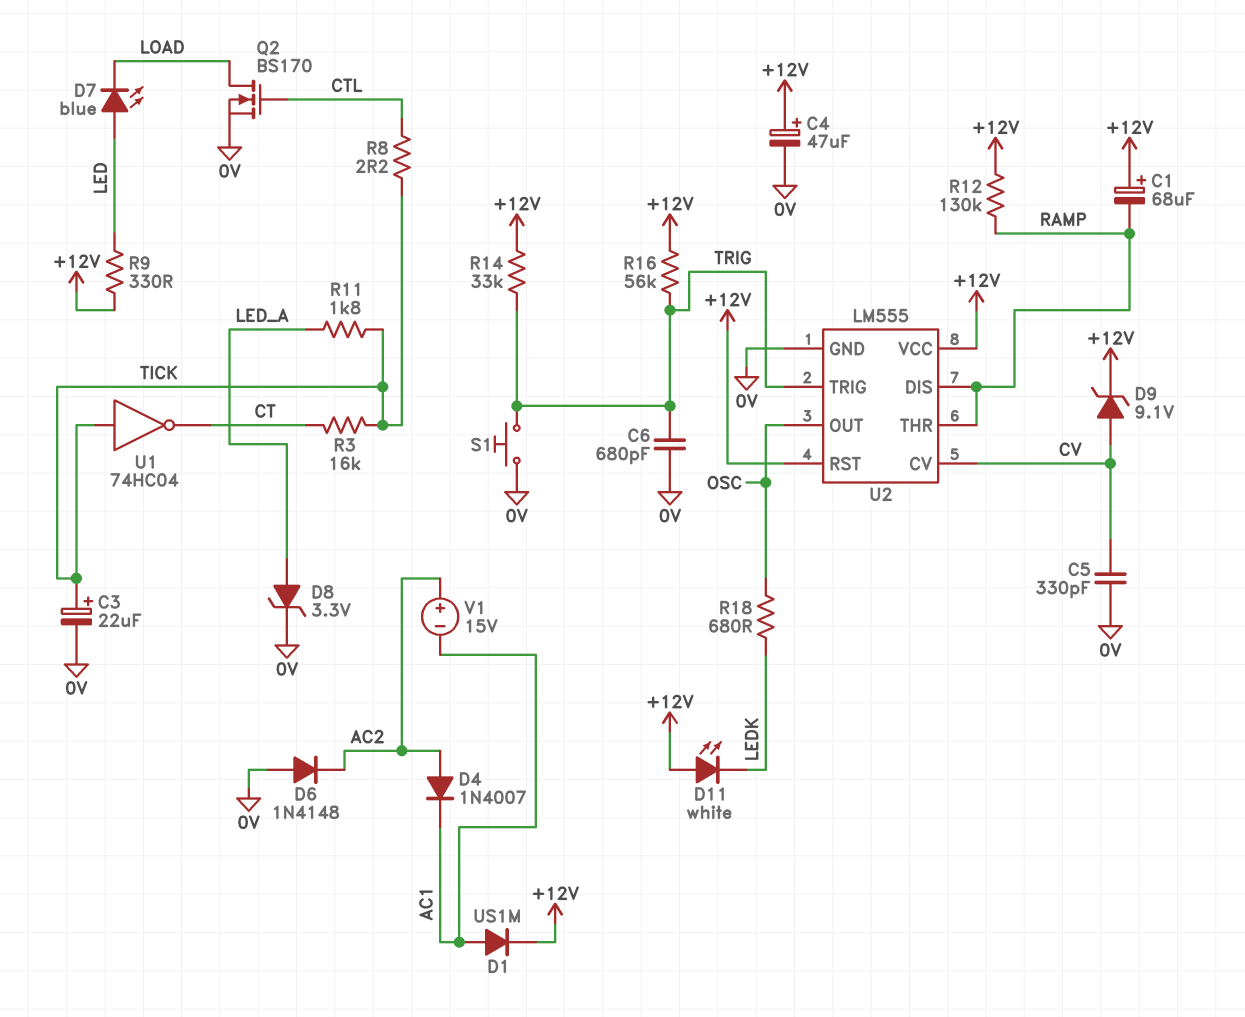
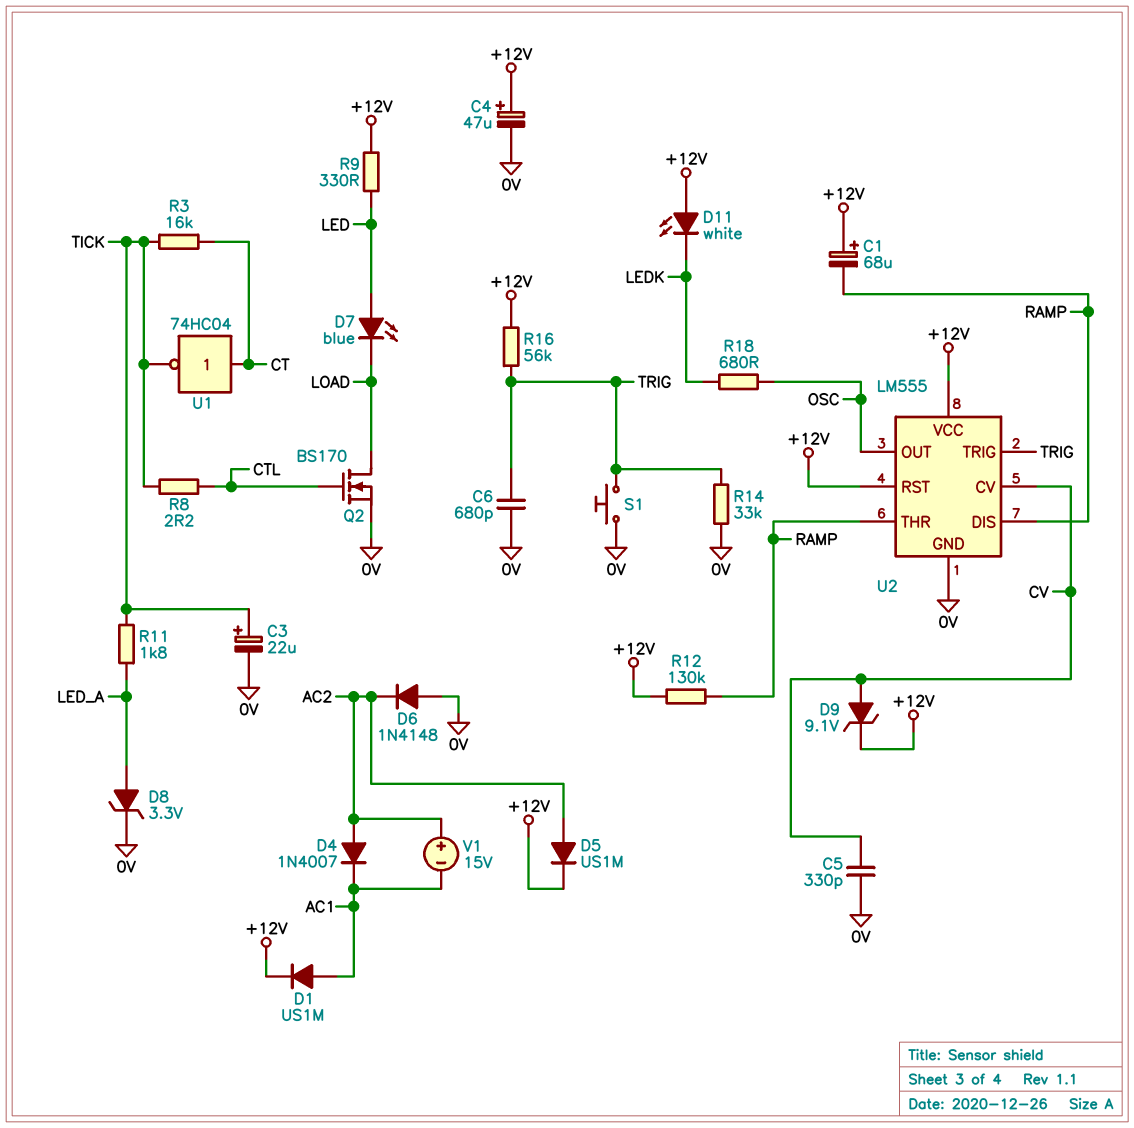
D5: none -> diode US1M (A AC2, K +12V)
R14: 33k (+12V, TRIG) -> 33k (0V, TRIG)
U1: NOT 74HC04 (in TICK, out CT) -> NOT 74HC04 (in CT, out TICK)

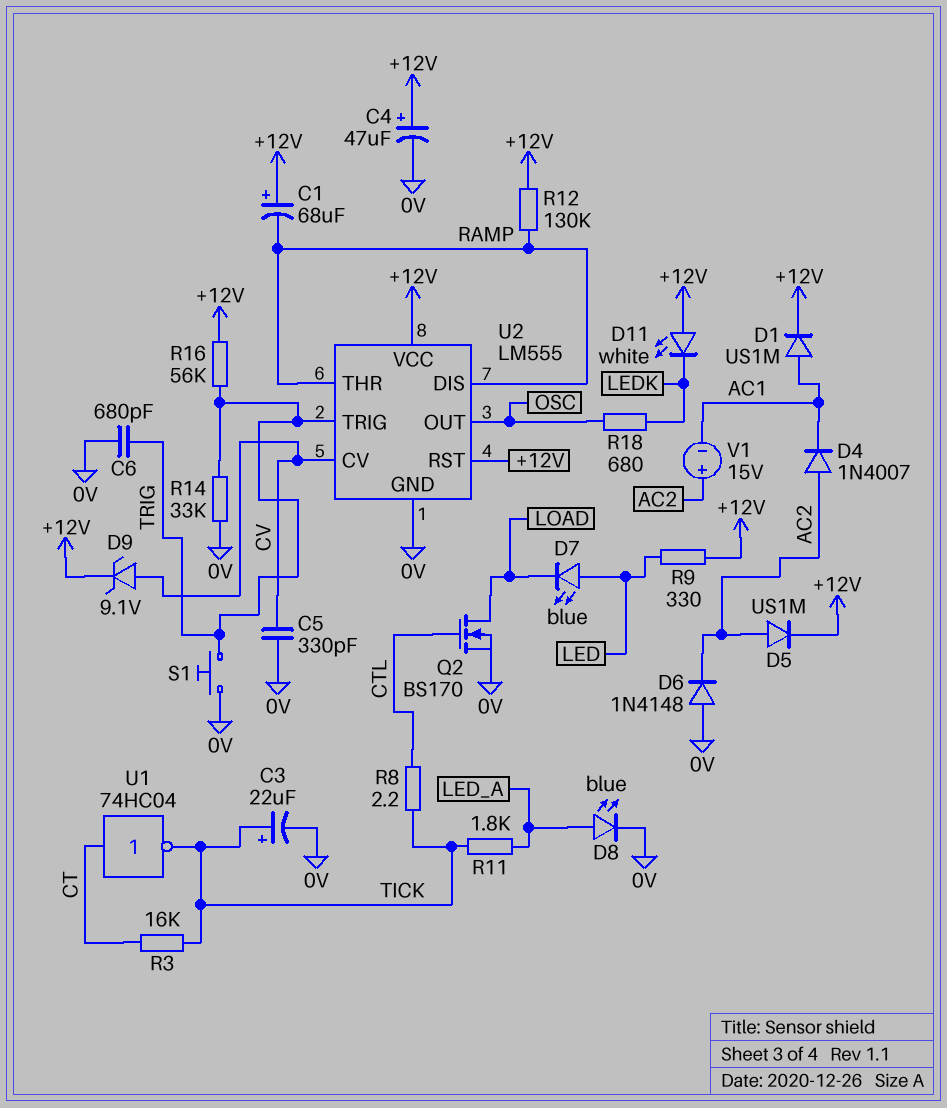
D8: zener 3.3V (A LED_A, K 0V) -> LED blue (A LED_A, K 0V)

